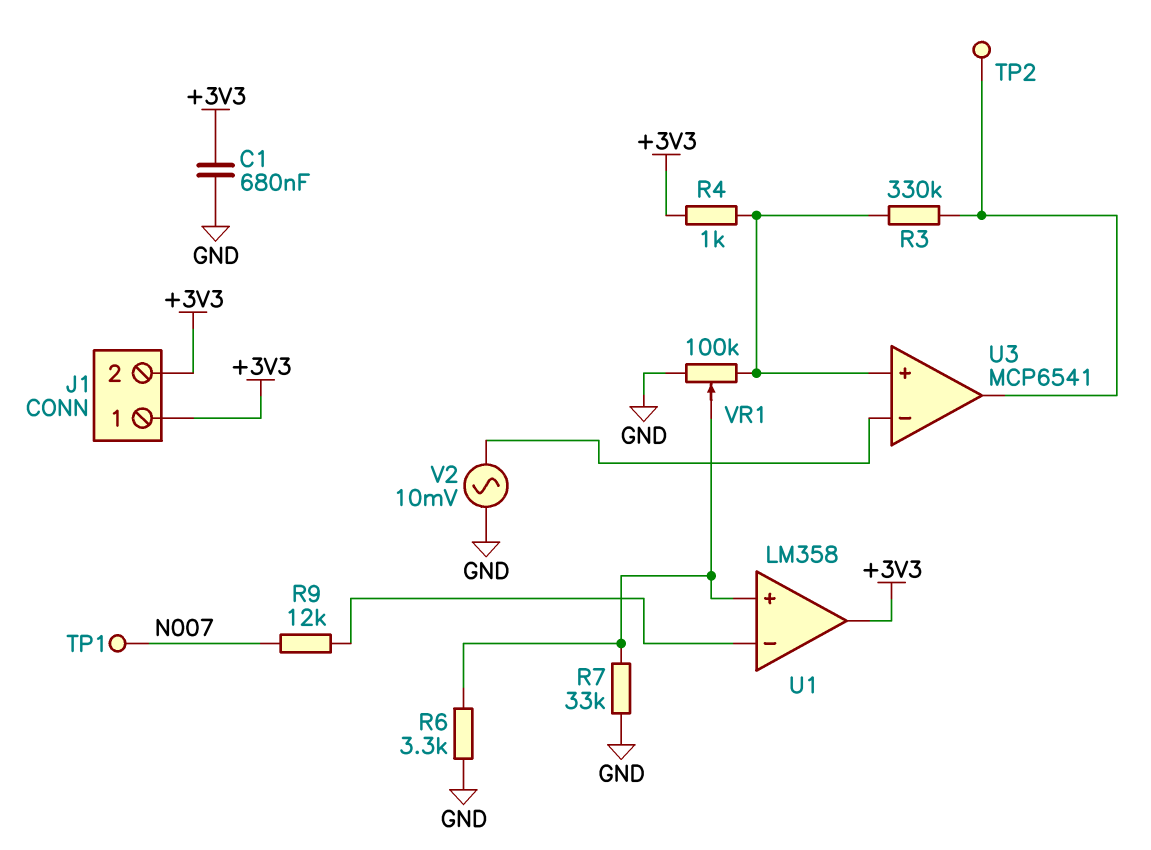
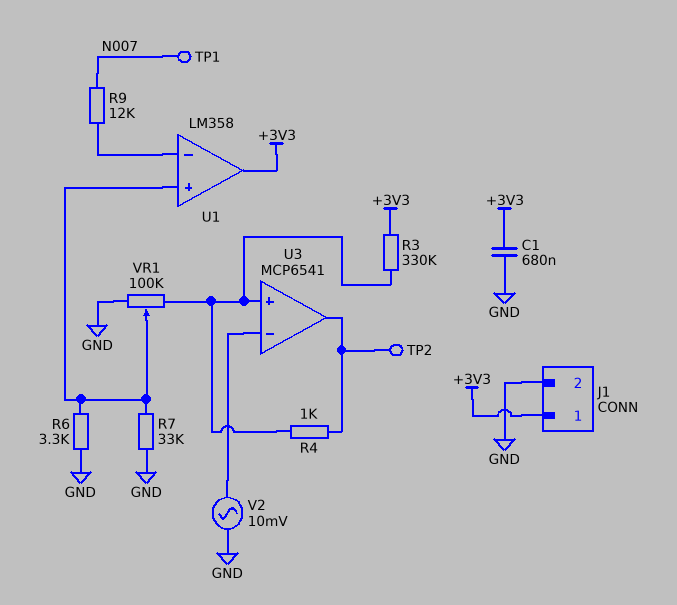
J1 pin 2: +3V3 -> GND
R3: 330k (U3/in+, U3/out) -> 330k (+3V3, U3/in+)
R4: 1k (+3V3, U3/in+) -> 1k (U3/in+, U3/out)

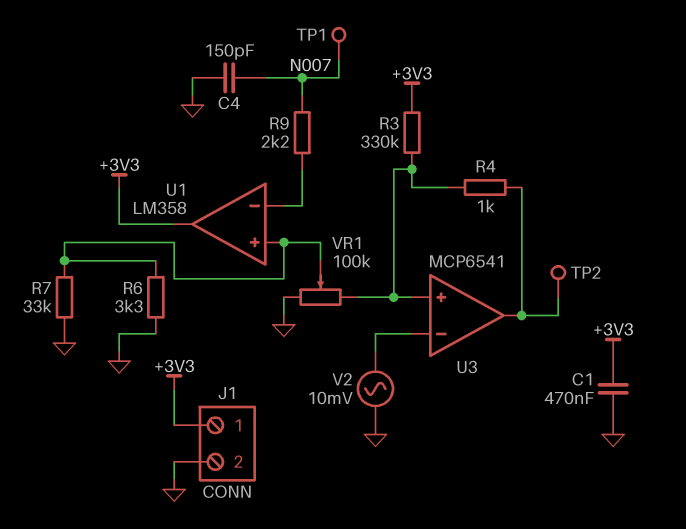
C1: 680nF (+3V3, GND) -> 470nF (+3V3, GND)
C4: none -> 150pF (GND, N007)
R9: 12k (N007, U1/in-) -> 2.2k (N007, U1/in-)

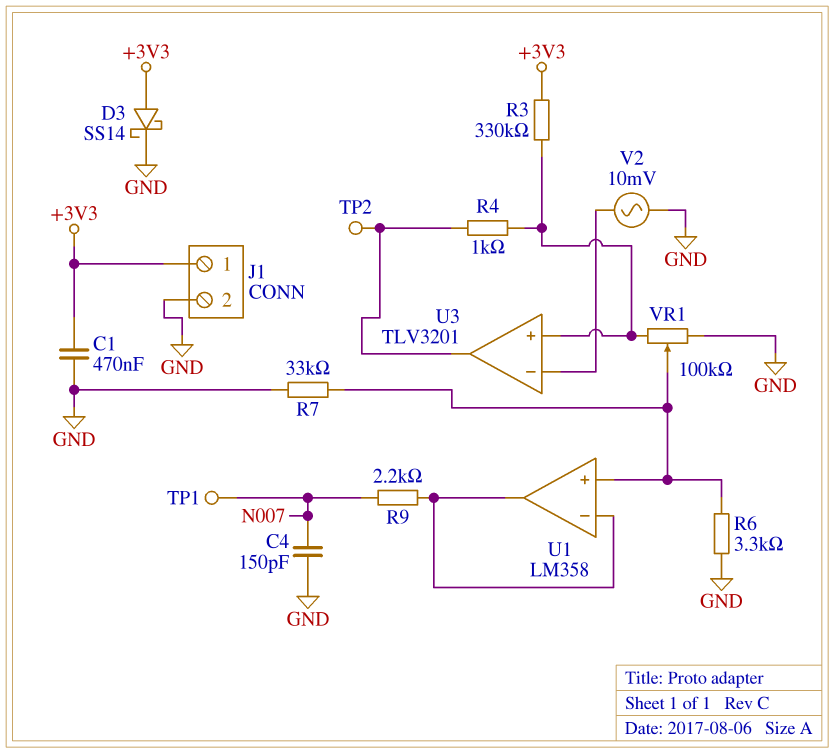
D3: none -> schottky SS14 (A +3V3, K GND)
U1 pin out: +3V3 -> U1/in-
U3: MCP6541 -> TLV3201

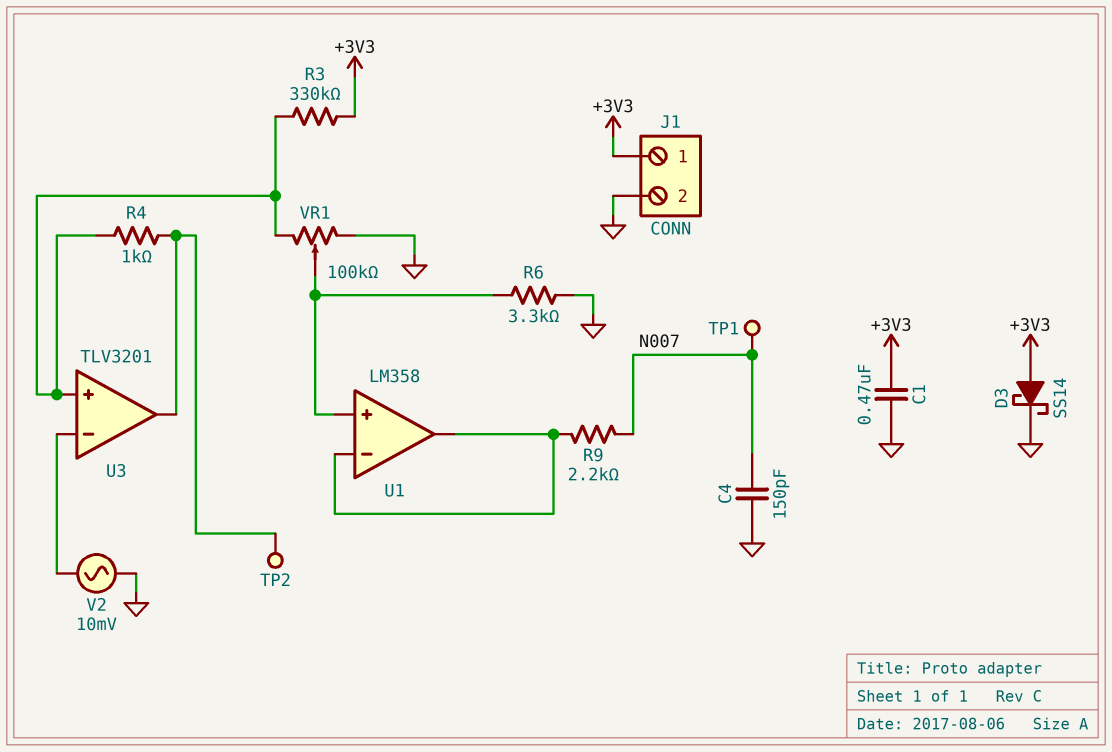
R7: 33k (GND, U1/in+) -> none

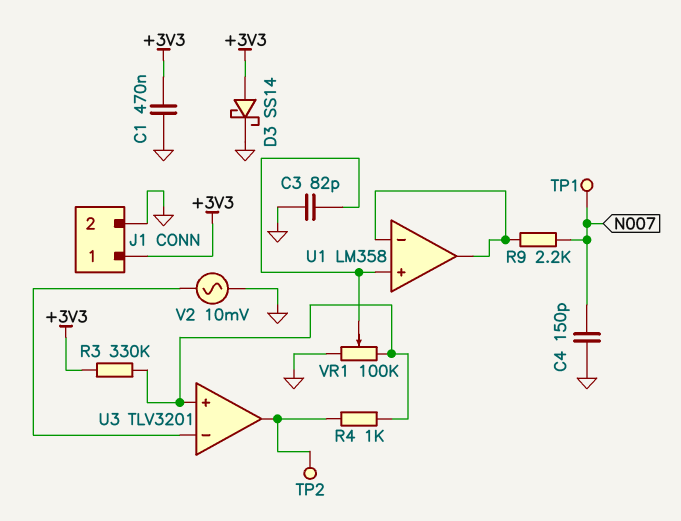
C3: none -> 82pF (GND, U1/in+)
R6: 3.3k (GND, U1/in+) -> none

